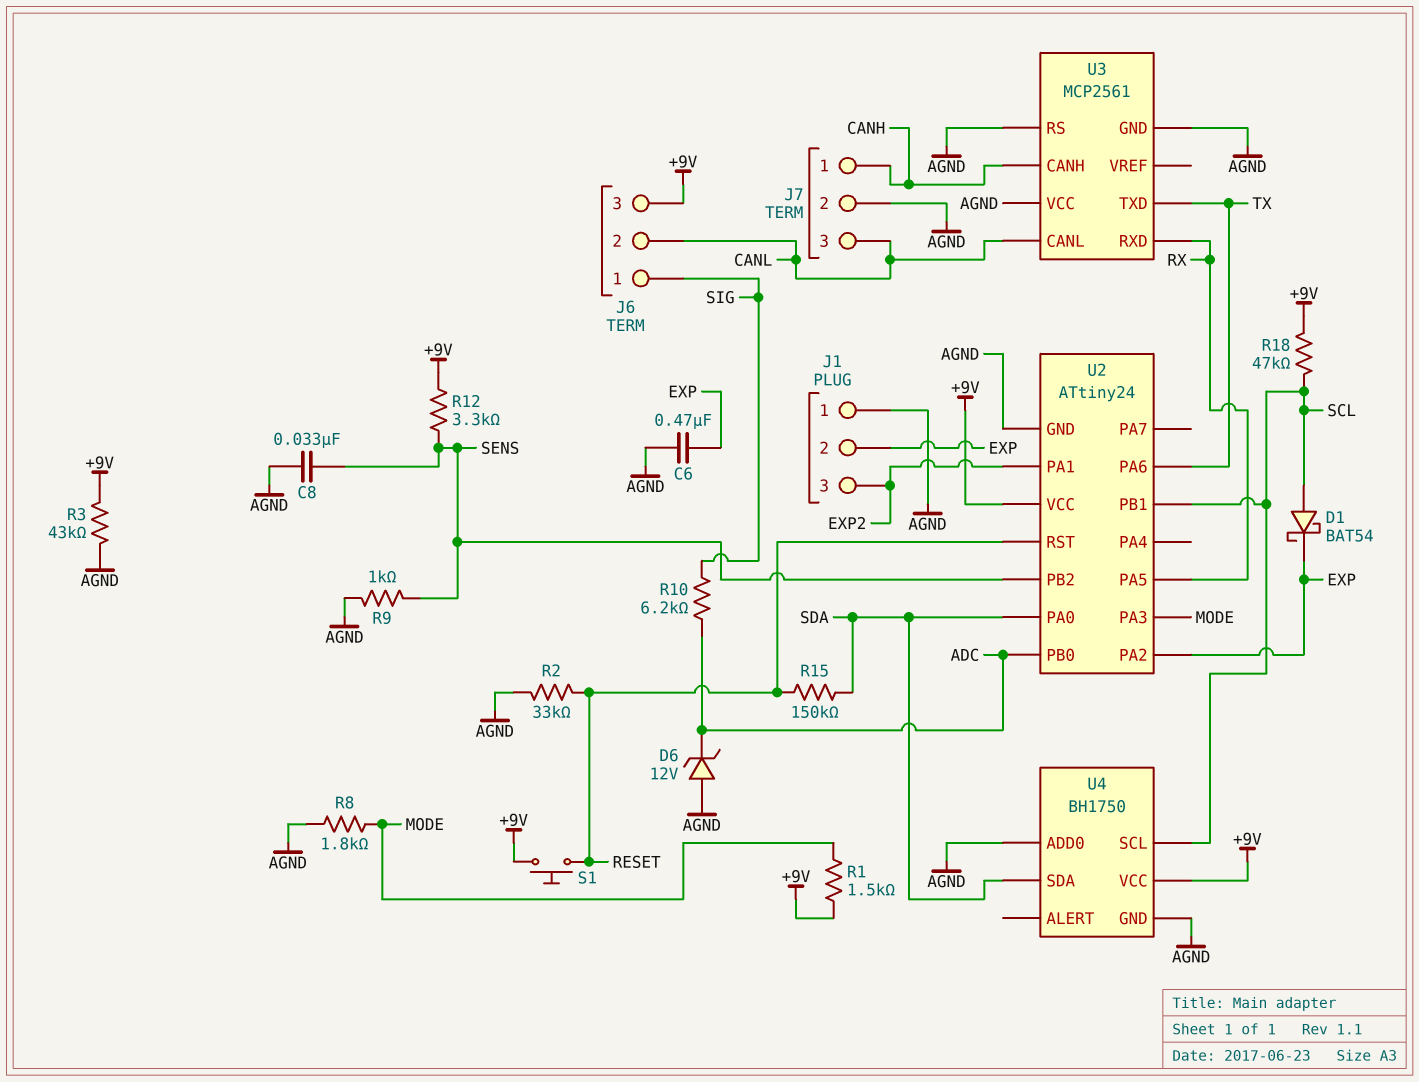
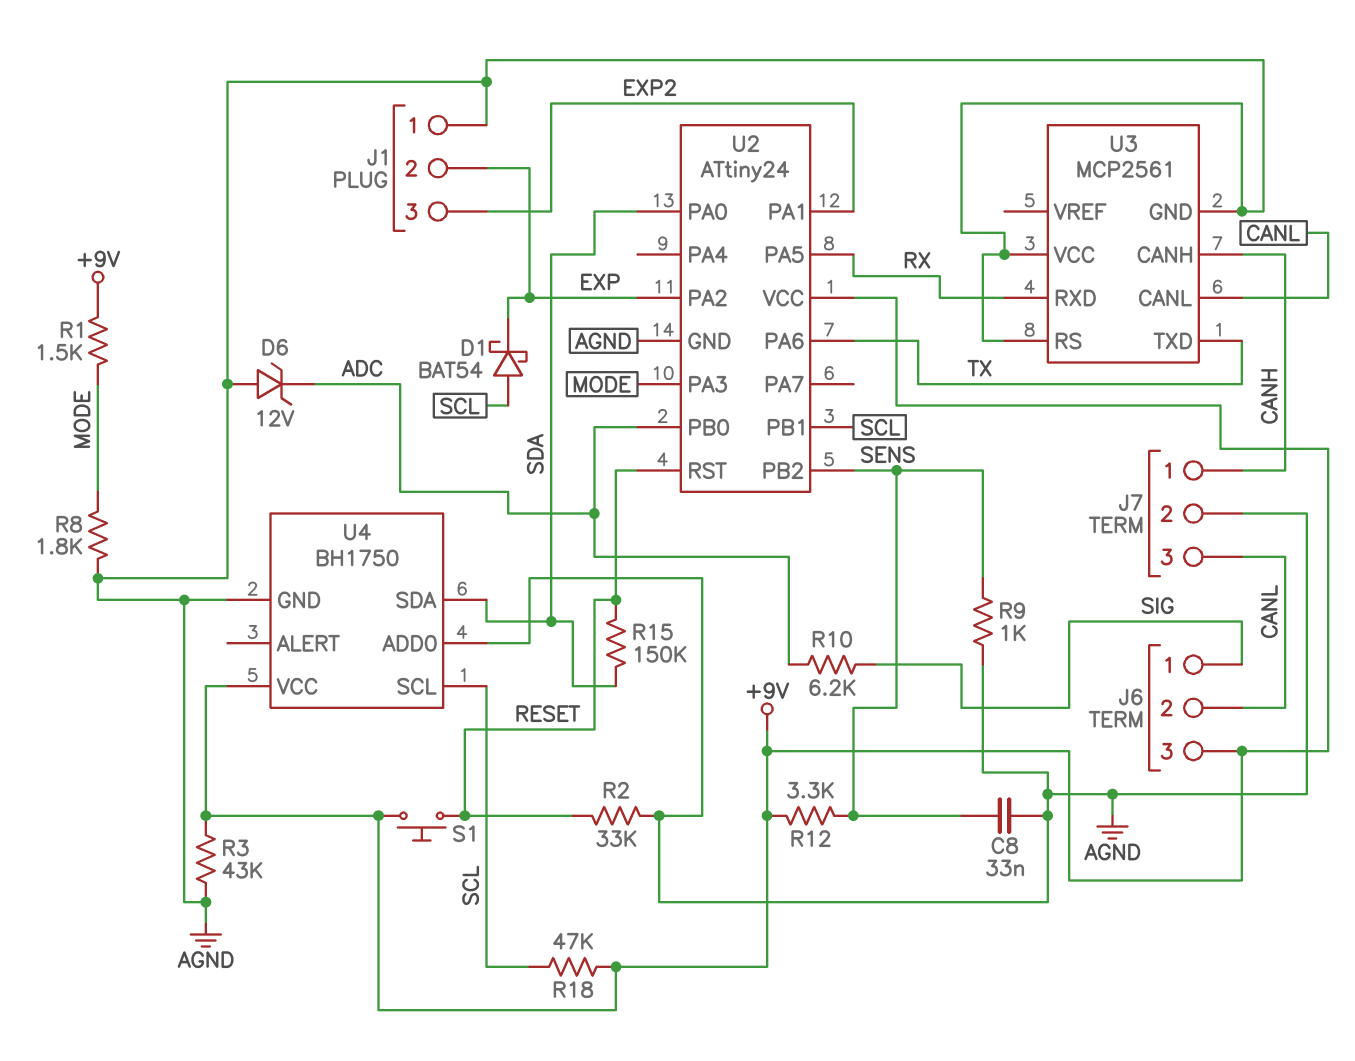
C6: 470nF (AGND, EXP) -> none

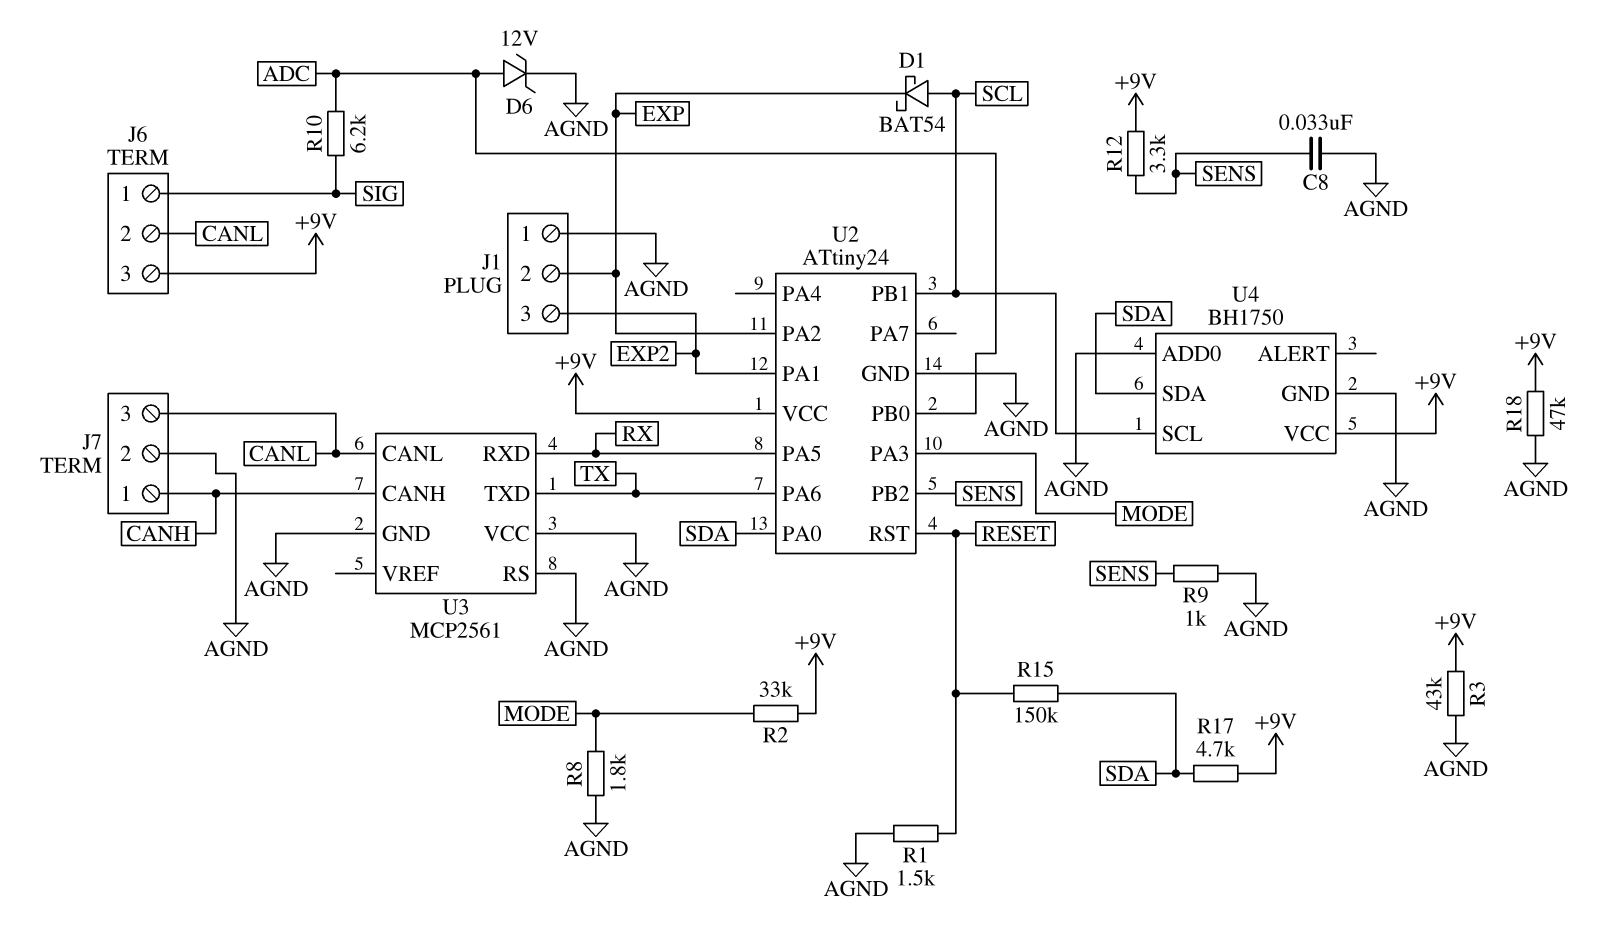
D6: zener 12V (A AGND, K ADC) -> zener 12V (A ADC, K AGND)
R1: 1.5k (+9V, MODE) -> 1.5k (AGND, RESET)
R2: 33k (AGND, RESET) -> 33k (+9V, MODE)
R17: none -> 4.7k (+9V, SDA)
R18: 47k (+9V, SCL) -> 47k (+9V, AGND)
S1: button (+9V, RESET) -> none

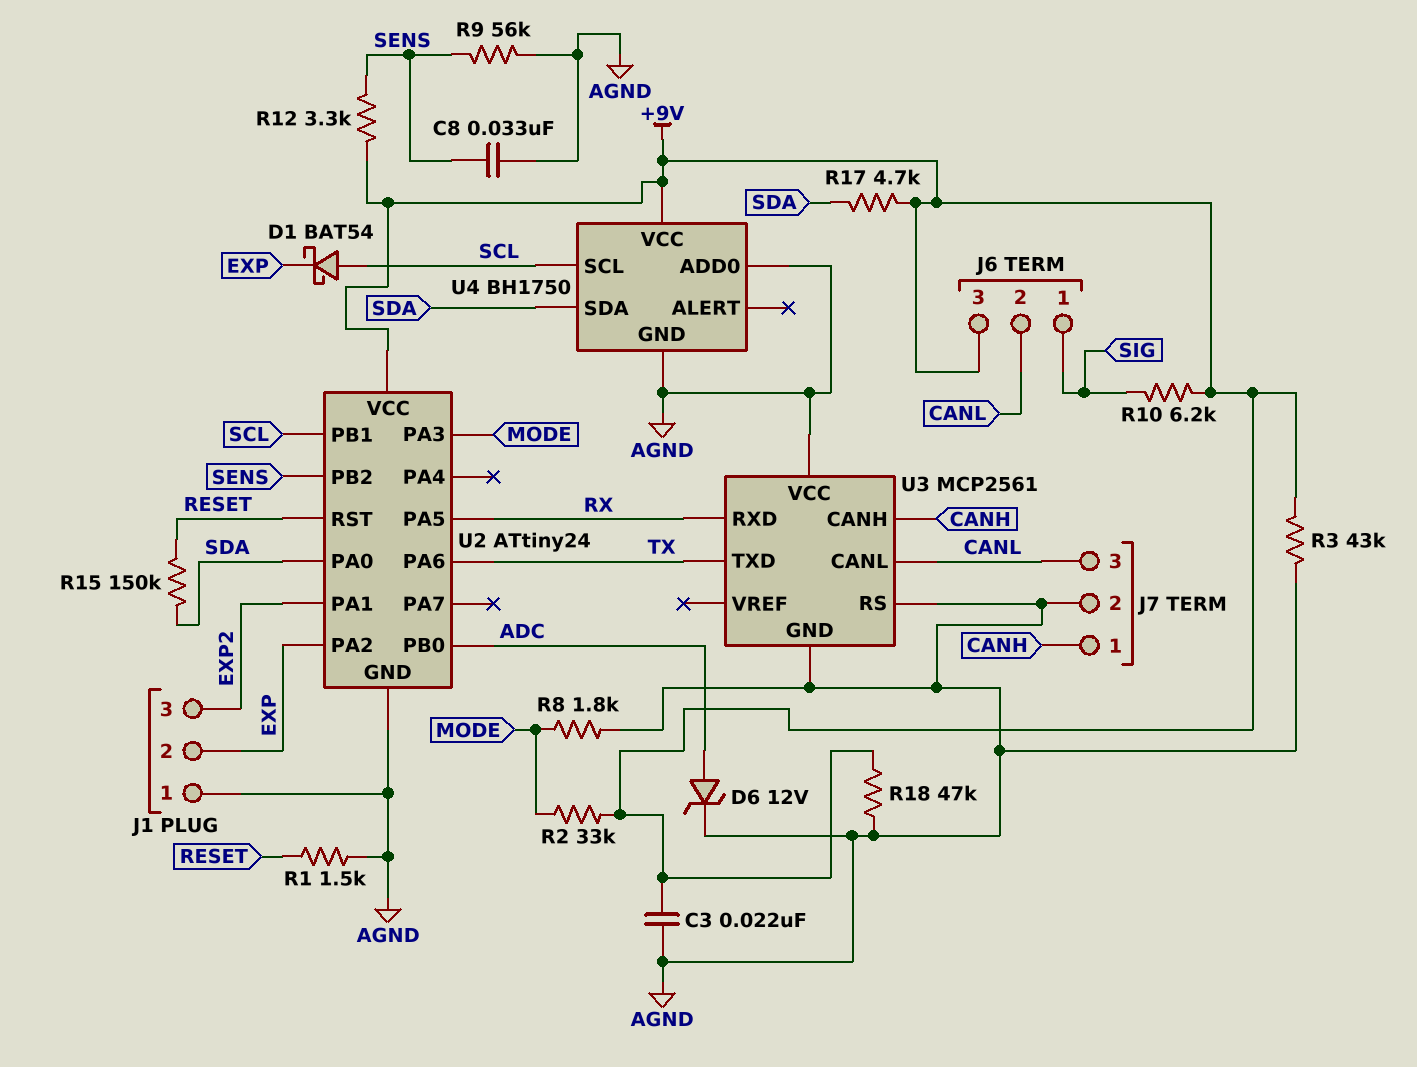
C3: none -> 22nF (+9V, AGND)
R9: 1k (AGND, SENS) -> 56k (AGND, SENS)
R10: 6.2k (ADC, SIG) -> 6.2k (+9V, SIG)

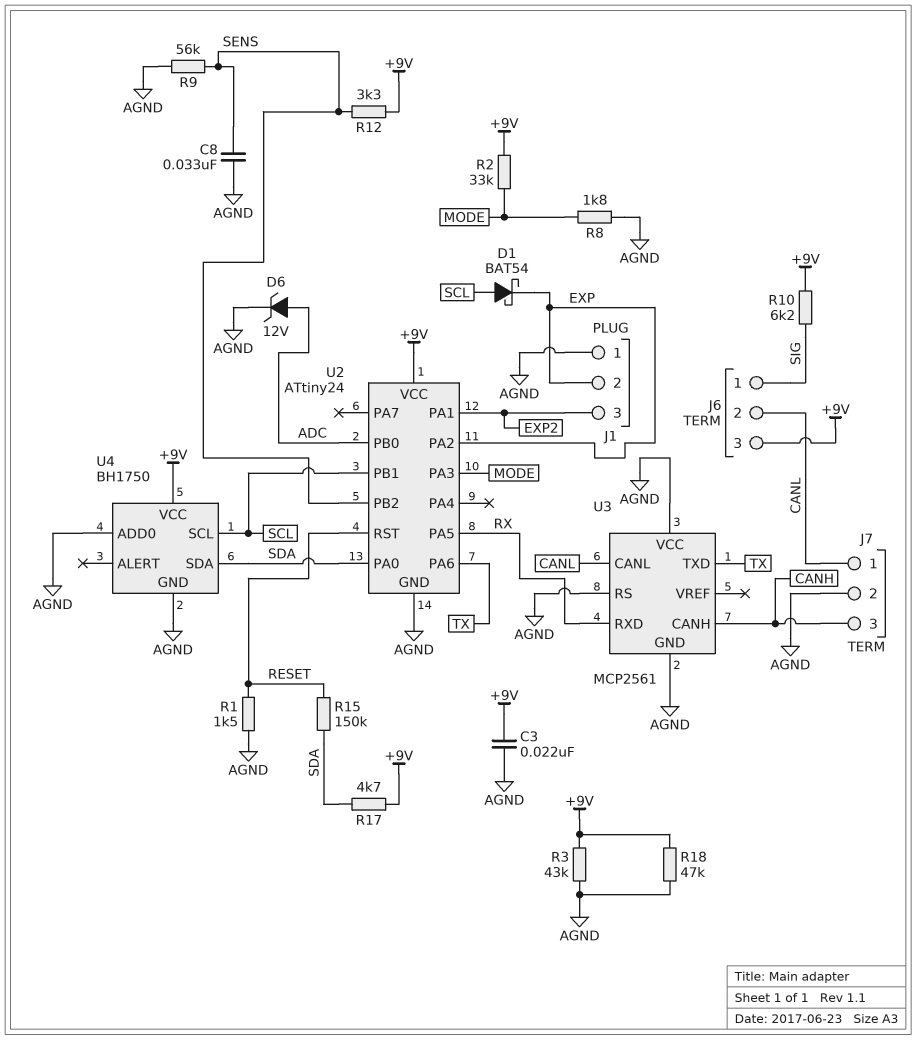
J7 pin 1: CANH -> CANL
J7 pin 3: CANL -> CANH

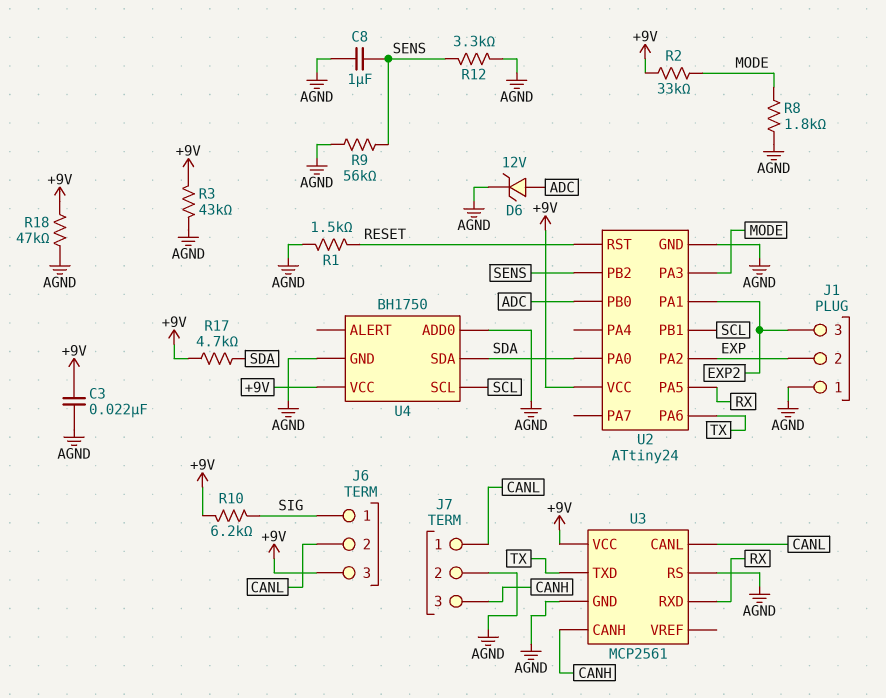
C8: 33nF (AGND, SENS) -> 1uF (AGND, SENS)
D1: schottky BAT54 (A SCL, K EXP) -> none
R12: 3.3k (+9V, SENS) -> 3.3k (AGND, SENS)
R15: 150k (RESET, SDA) -> none
U3 pin VCC: AGND -> +9V

